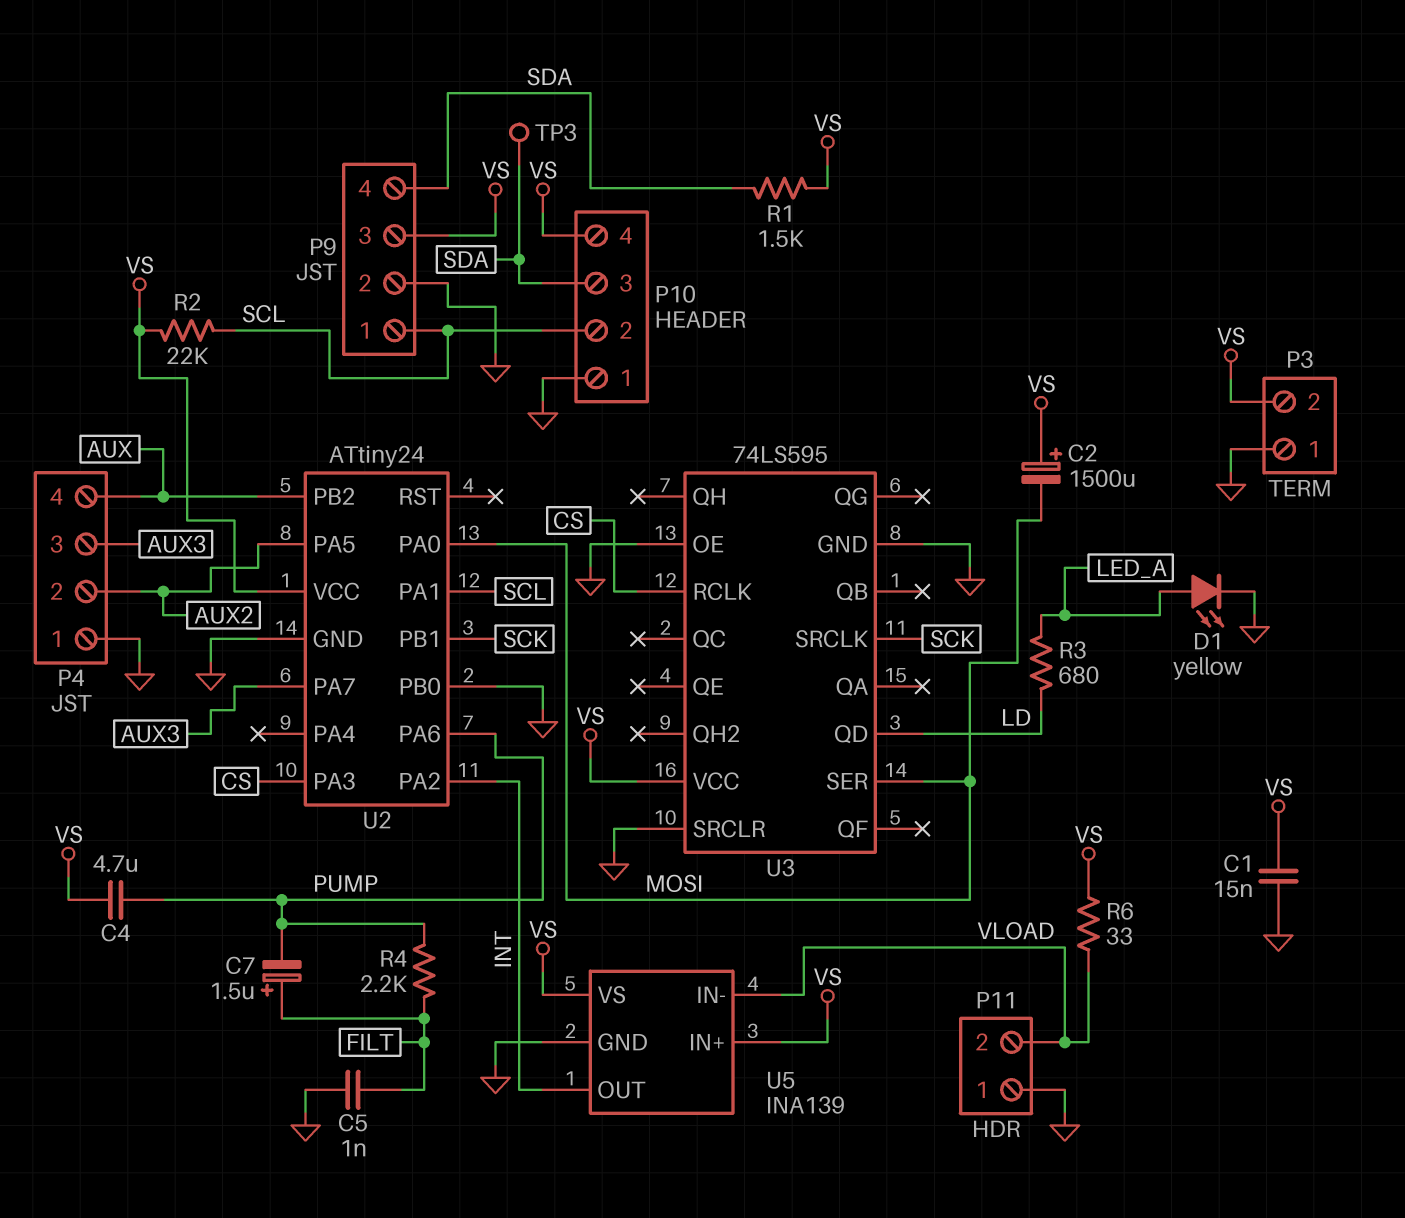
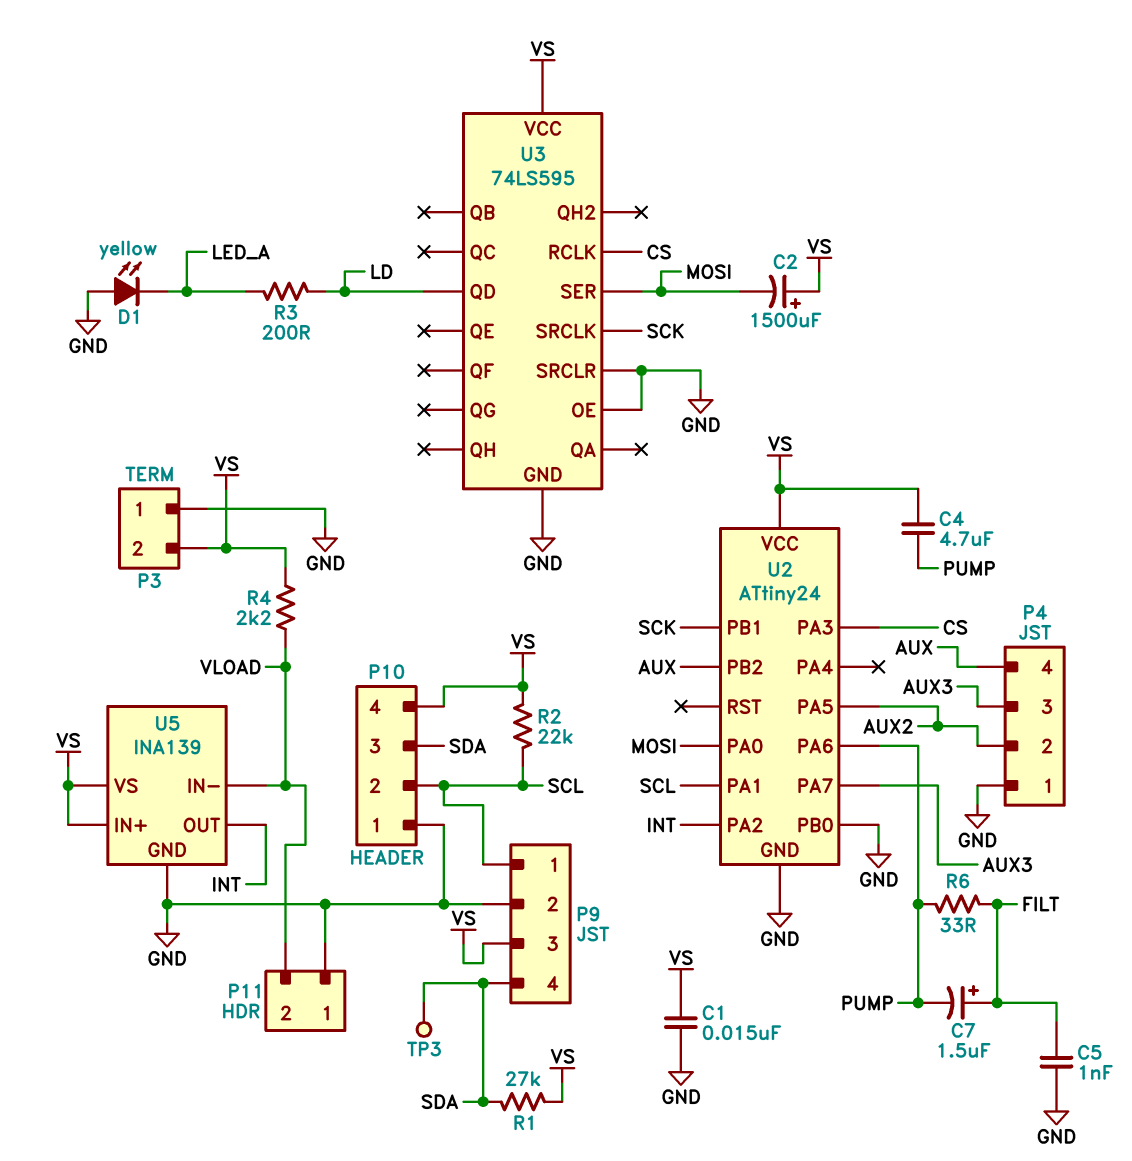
D1: LED yellow (A LED_A, K GND) -> LED yellow (A GND, K LED_A)
R1: 1.5k (SDA, VS) -> 27k (SDA, VS)
R3: 680 (LD, LED_A) -> 200 (LD, LED_A)
R4: 2.2k (FILT, PUMP) -> 2.2k (VLOAD, VS)
R6: 33 (VLOAD, VS) -> 33 (FILT, PUMP)

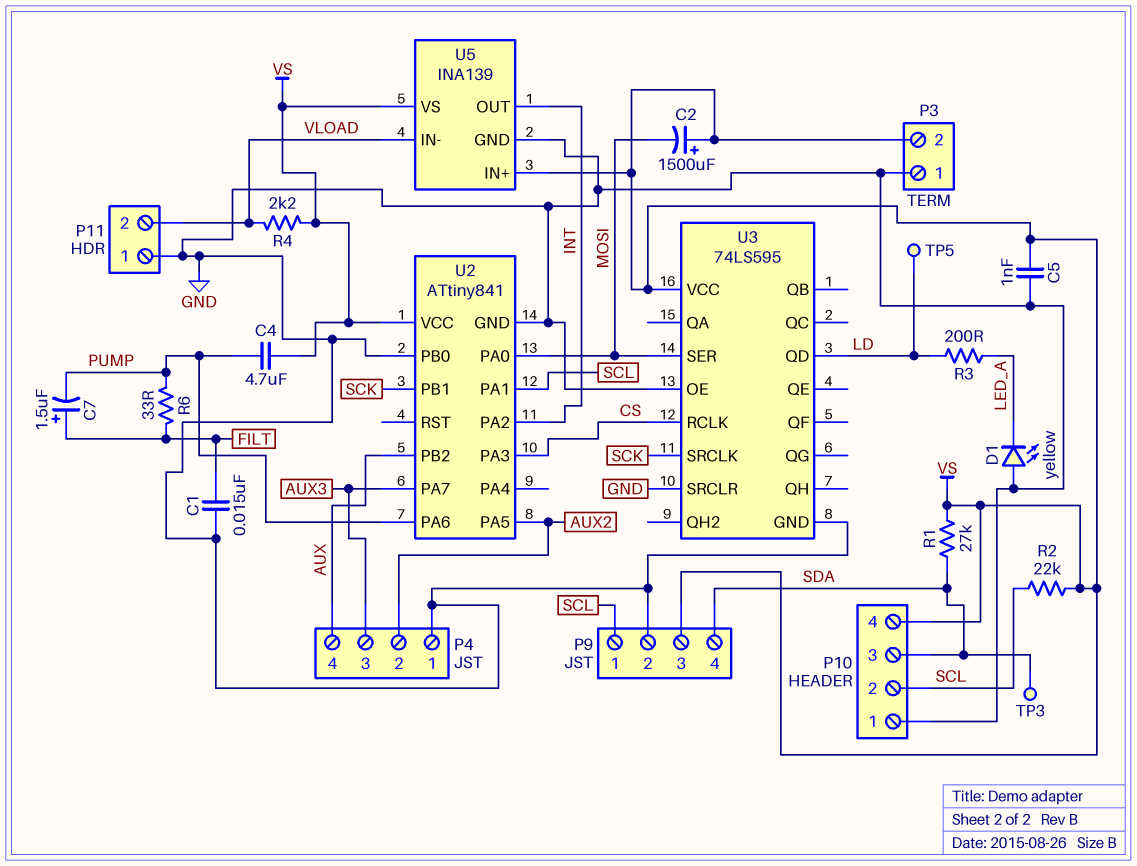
C1: 15nF (GND, VS) -> 15nF (FILT, GND)
C5: 1nF (FILT, GND) -> 1nF (GND, VS)
TP5: none -> test point (LD)
U2: ATtiny24 -> ATtiny841

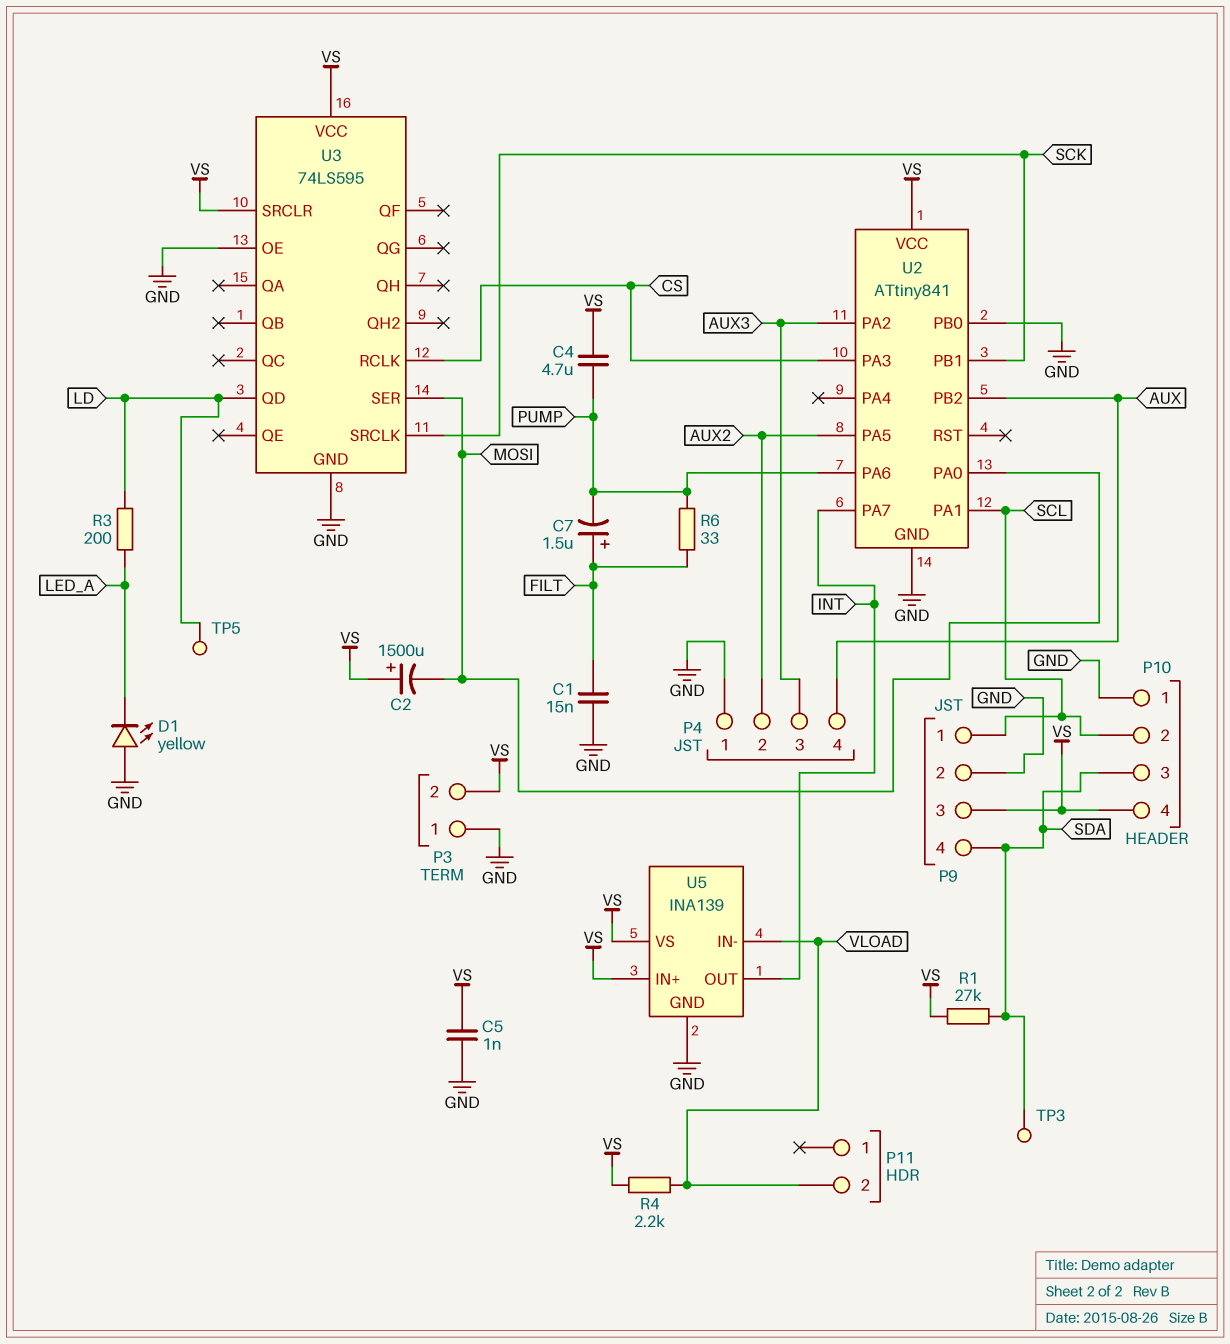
P11 pin 1: GND -> none
R2: 22k (SCL, VS) -> none
U2 pin PA2: INT -> AUX3
U2 pin PA7: AUX3 -> INT
U3 pin SRCLR: GND -> VS

